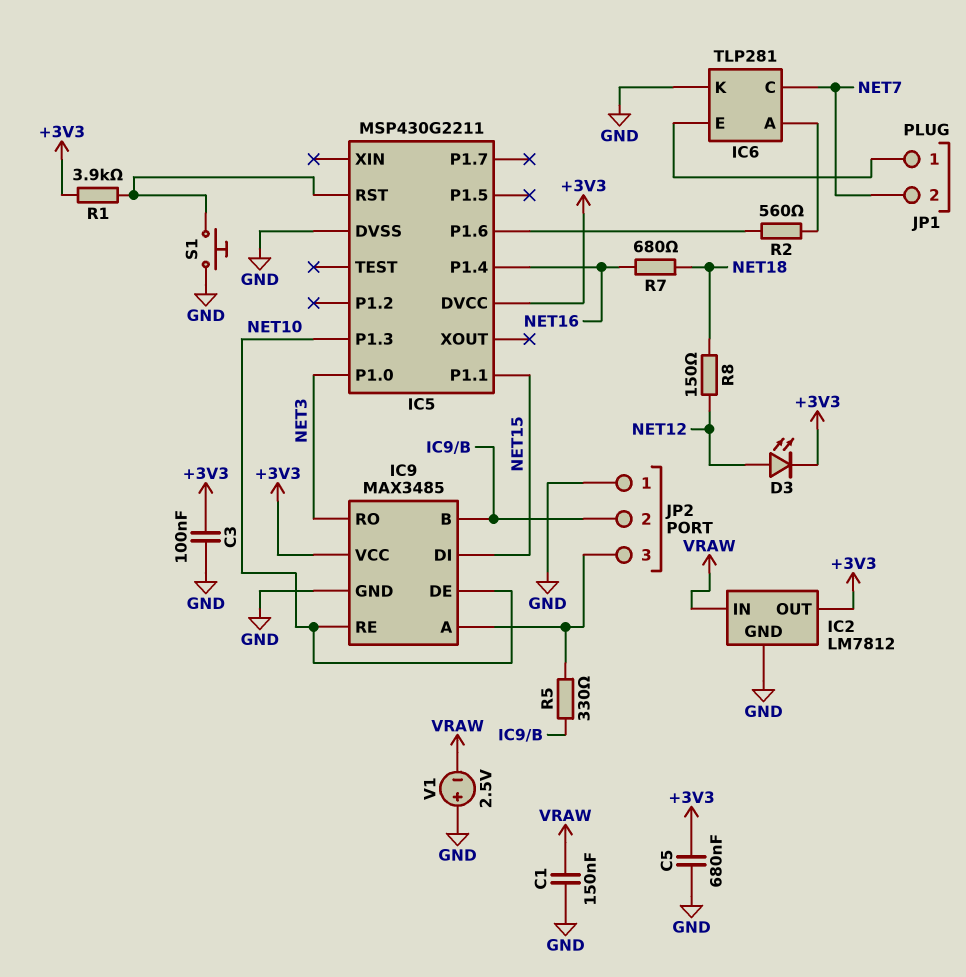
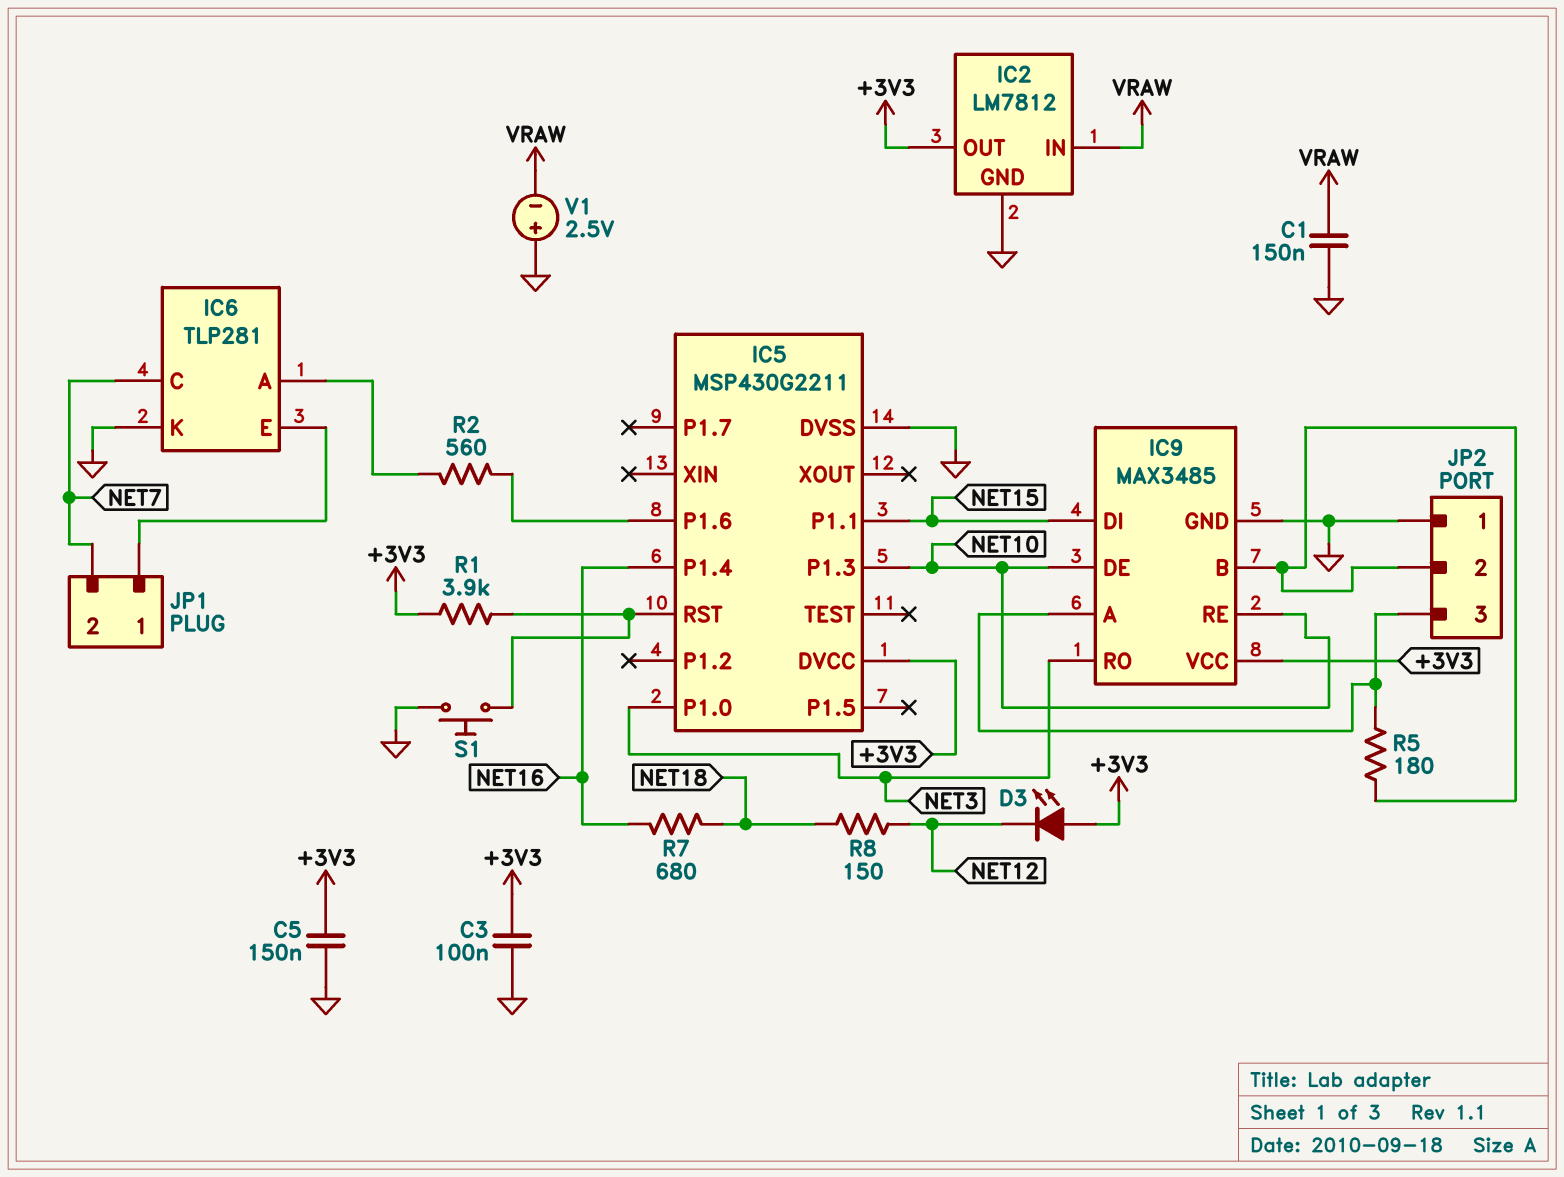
C5: 680nF (+3V3, GND) -> 150nF (+3V3, GND)
D3: LED (A NET12, K +3V3) -> LED (A +3V3, K NET12)
R5: 330 (IC9/A, IC9/B) -> 180 (IC9/A, IC9/B)

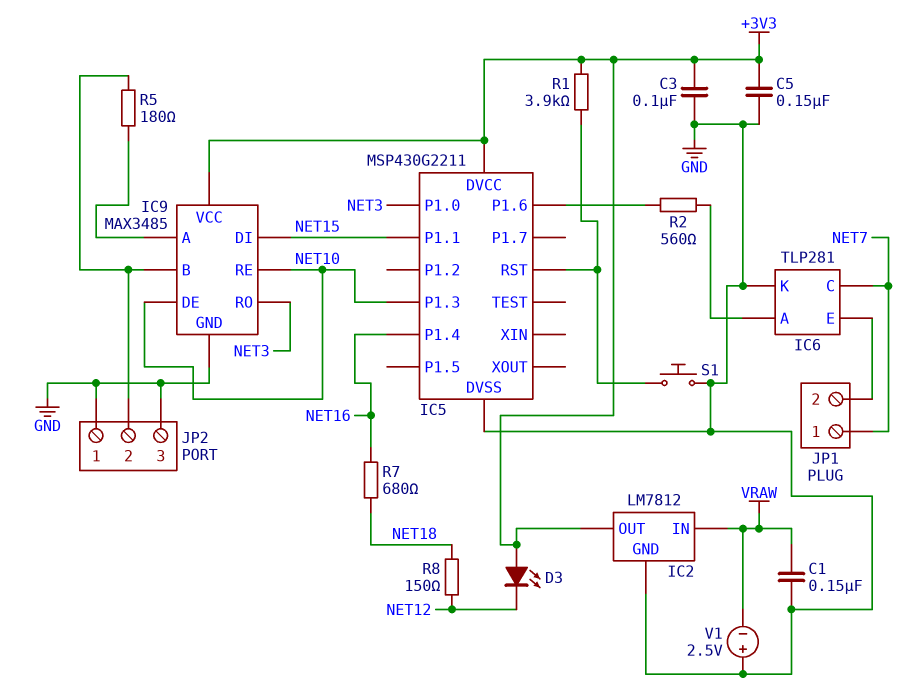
JP1 pin 1: IC6/E -> NET7
JP1 pin 2: NET7 -> IC6/E
JP2 pin 3: IC9/A -> GND

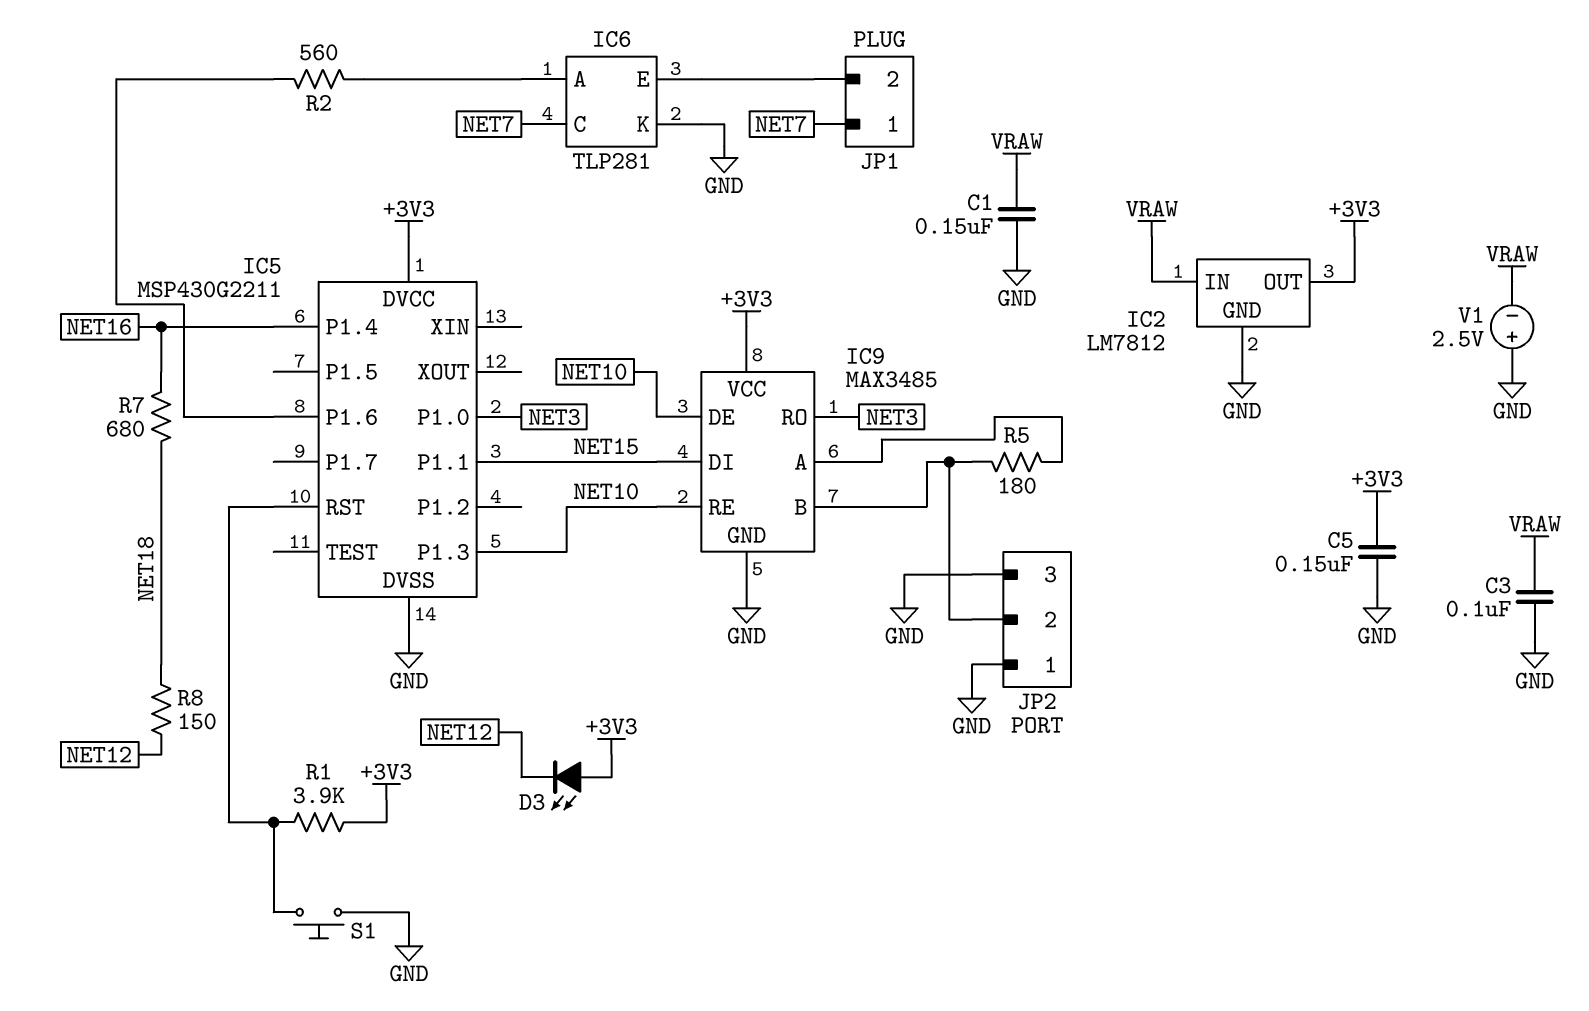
C3: 100nF (+3V3, GND) -> 100nF (GND, VRAW)

